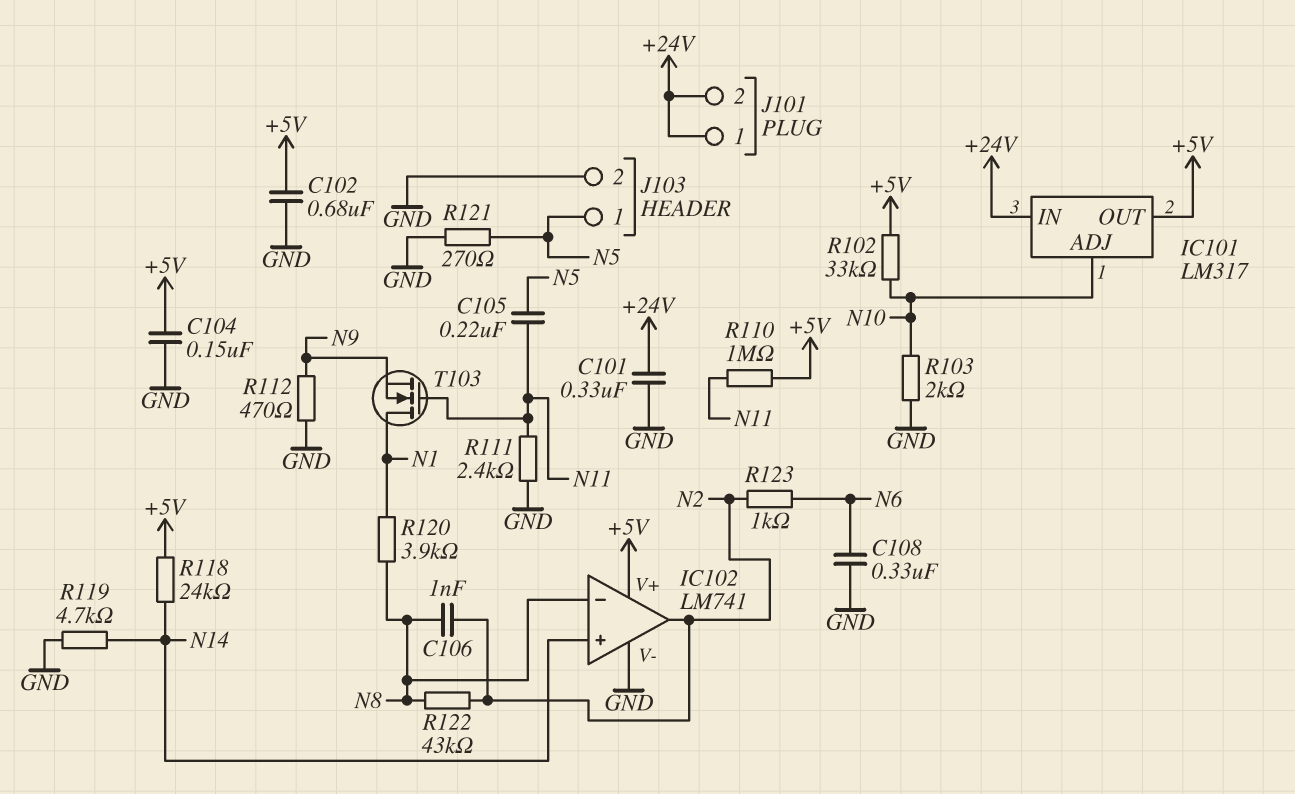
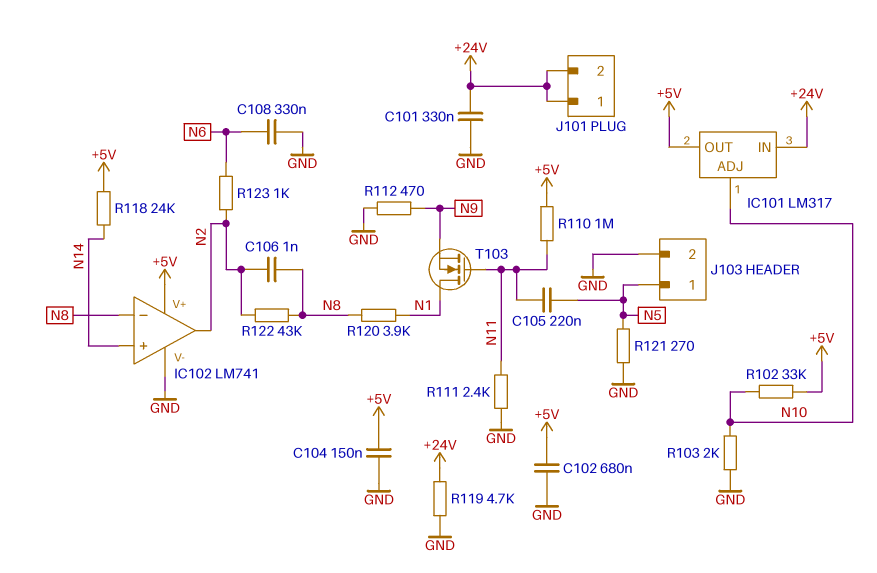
R119: 4.7k (GND, N14) -> 4.7k (+24V, GND)

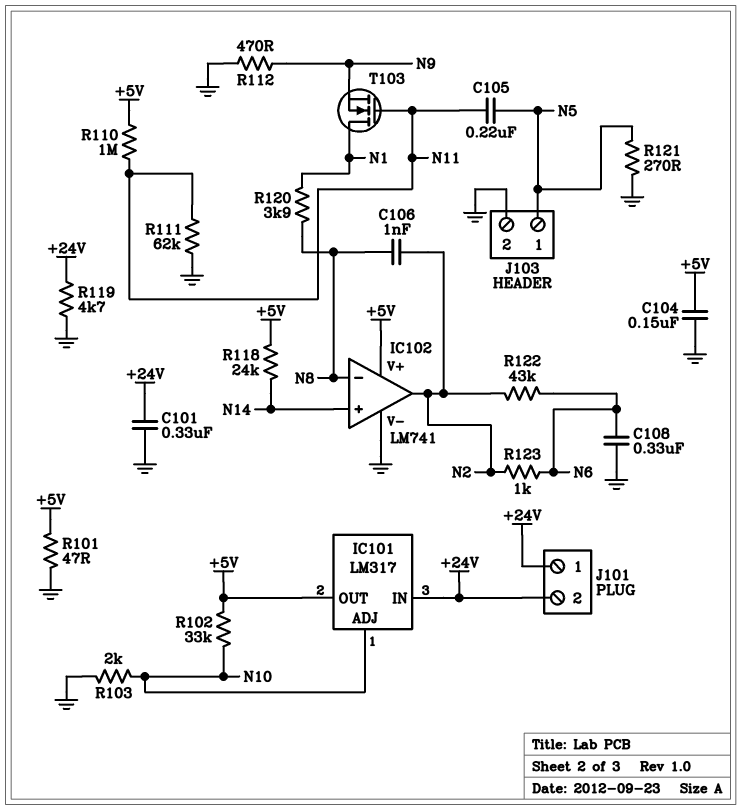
C102: 680nF (+5V, GND) -> none
R101: none -> 47 (+5V, GND)
R111: 2.4k (GND, N11) -> 62k (GND, N11)
R122: 43k (N2, N8) -> 43k (N2, N6)

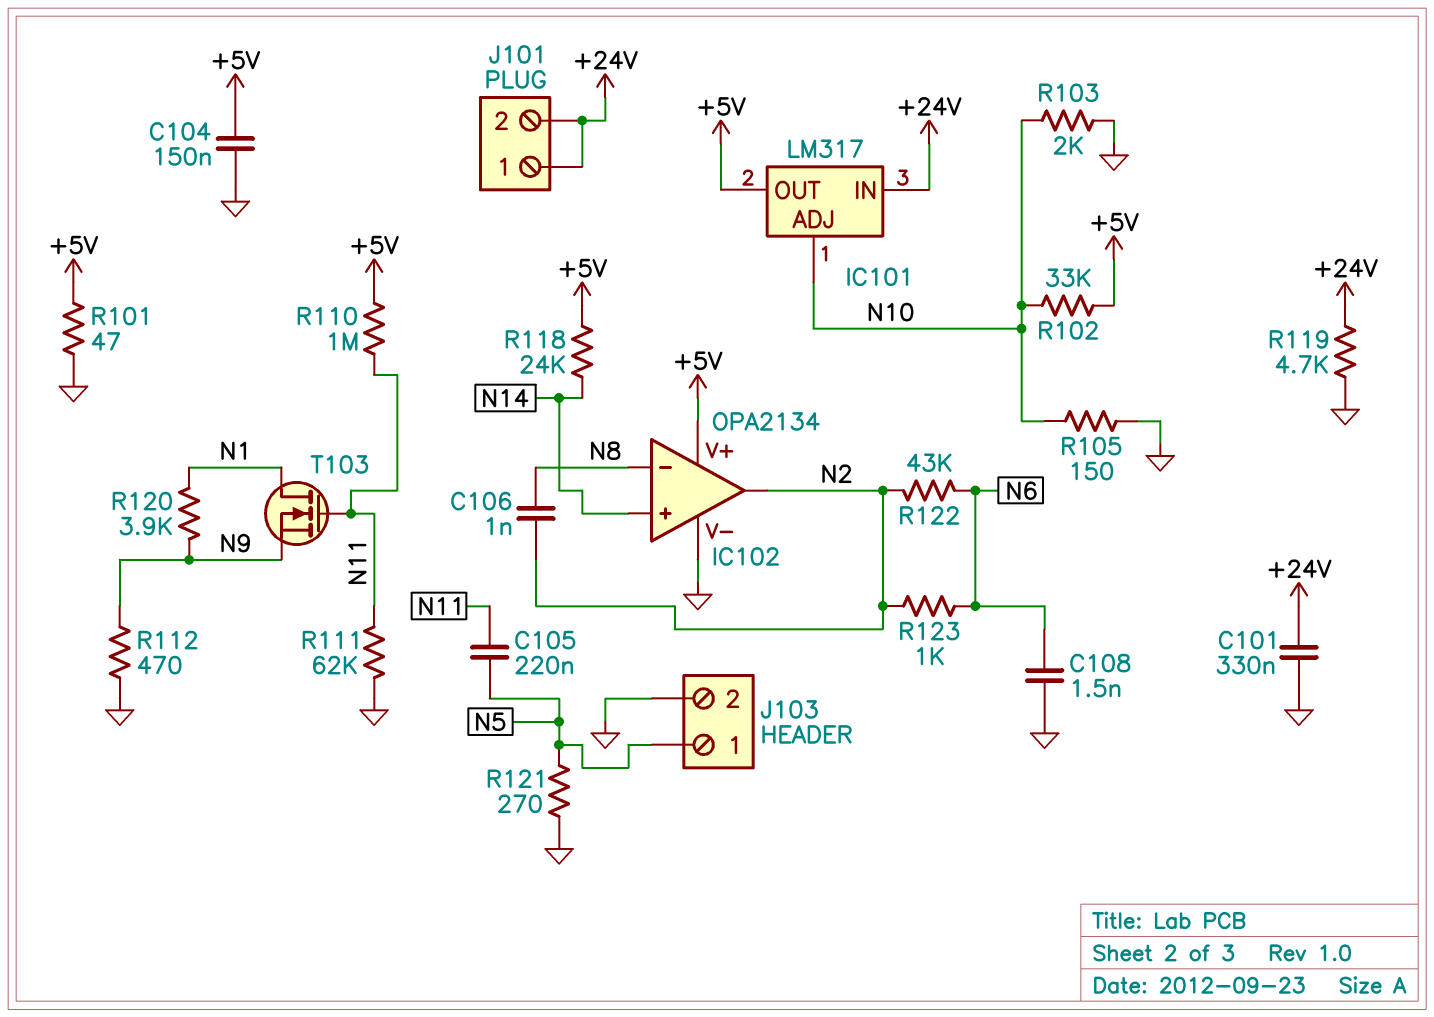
C108: 330nF (GND, N6) -> 1.5nF (GND, N6)
IC102: LM741 -> OPA2134
R105: none -> 150 (GND, N10)
R120: 3.9k (N1, N8) -> 3.9k (N1, N9)

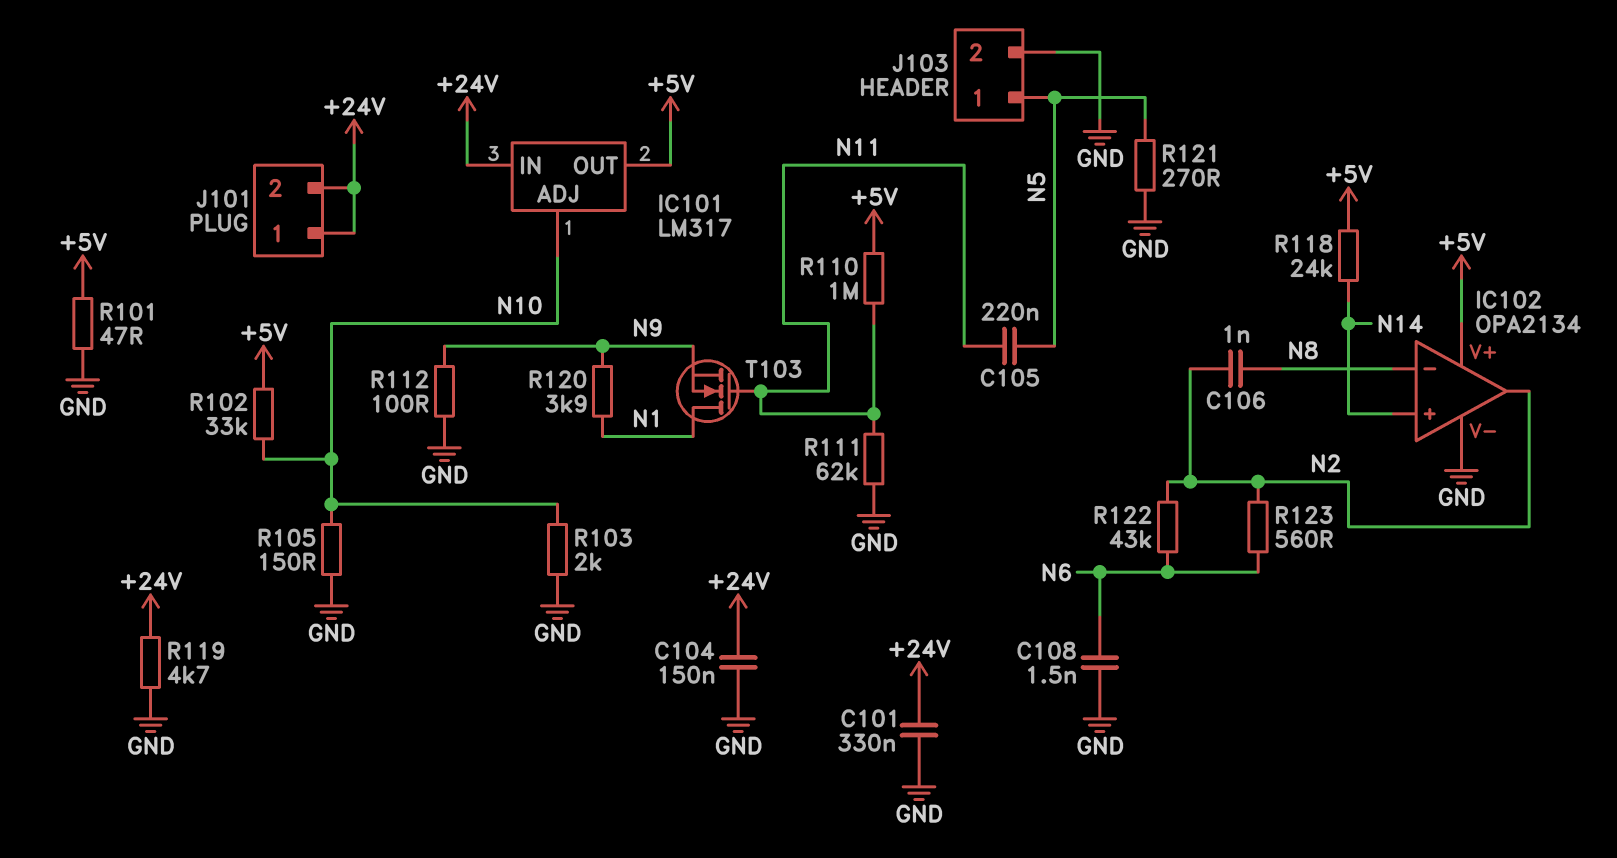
C104: 150nF (+5V, GND) -> 150nF (+24V, GND)
R112: 470 (GND, N9) -> 100 (GND, N9)
R123: 1k (N2, N6) -> 560 (N2, N6)

